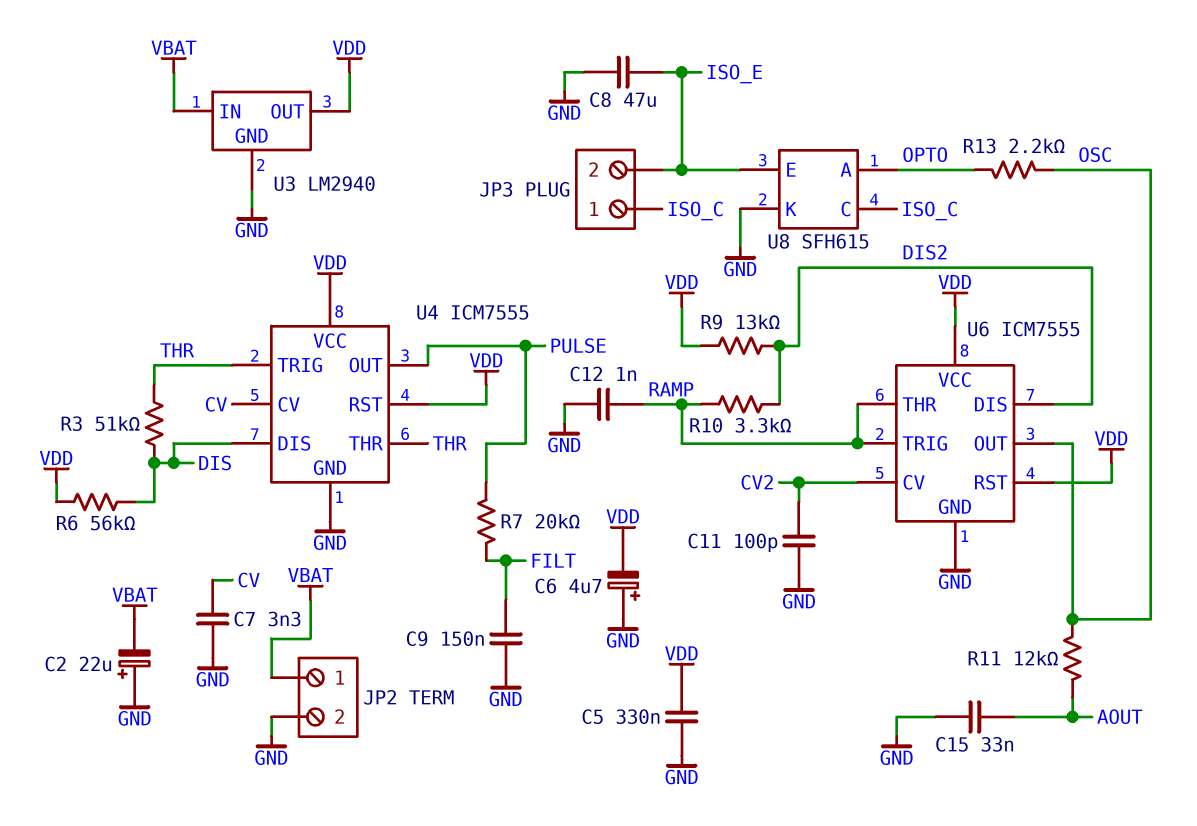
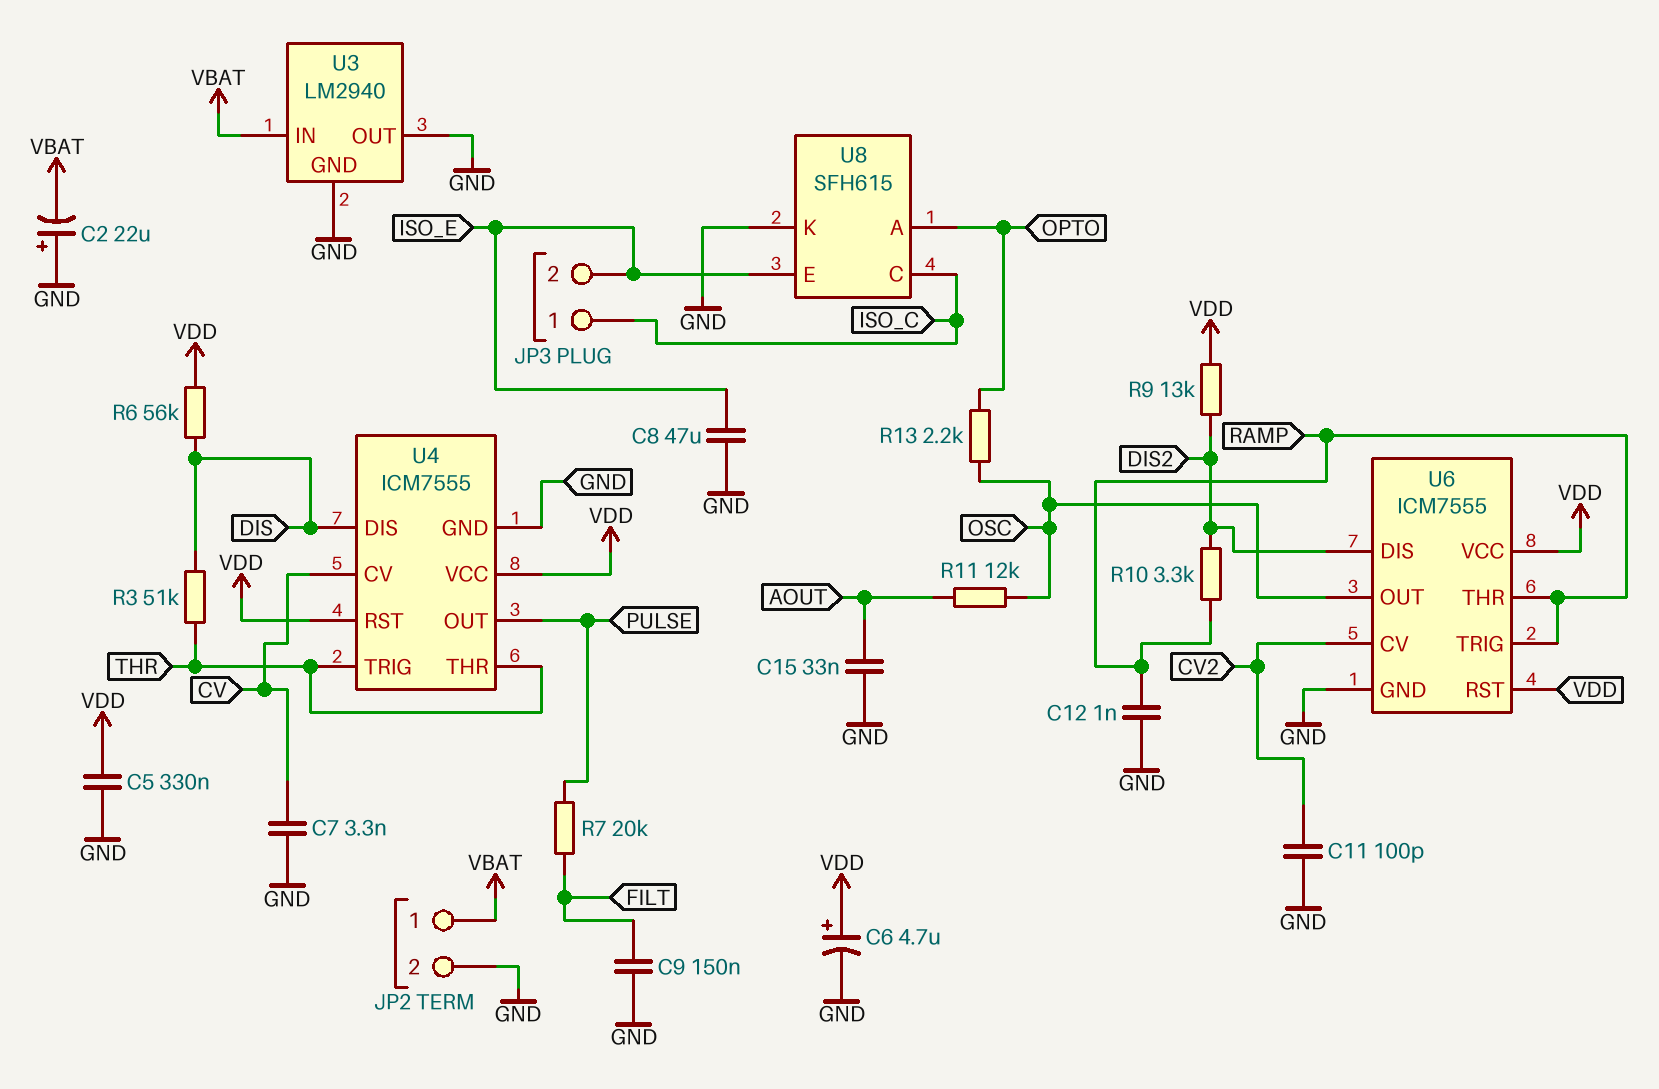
C6: 4.7uF (plus GND, minus VDD) -> 4.7uF (plus VDD, minus GND)
U3 pin OUT: VDD -> GND

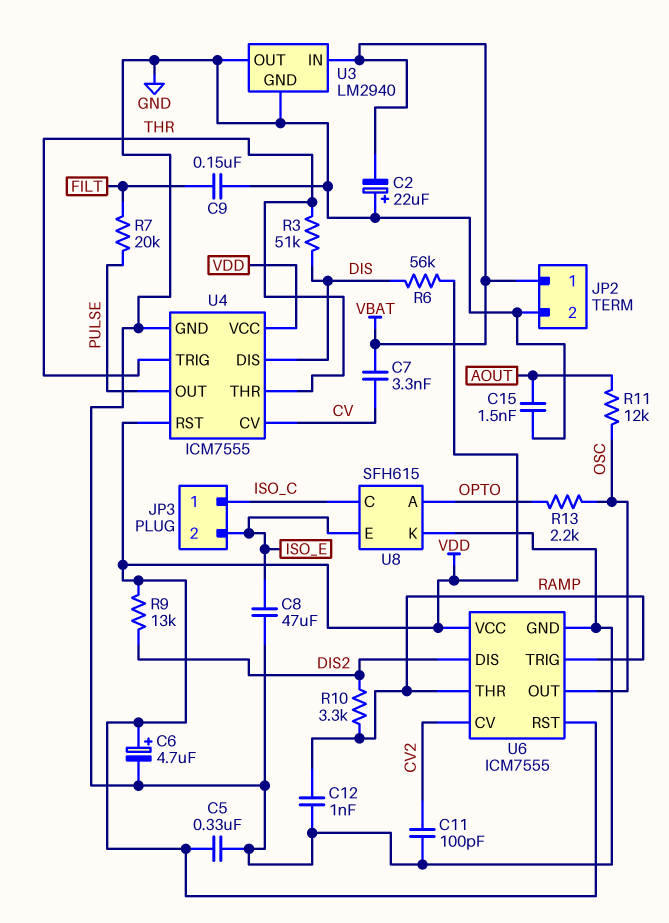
C7: 3.3nF (CV, GND) -> 3.3nF (CV, VBAT)
C15: 33nF (AOUT, GND) -> 1.5nF (AOUT, GND)

